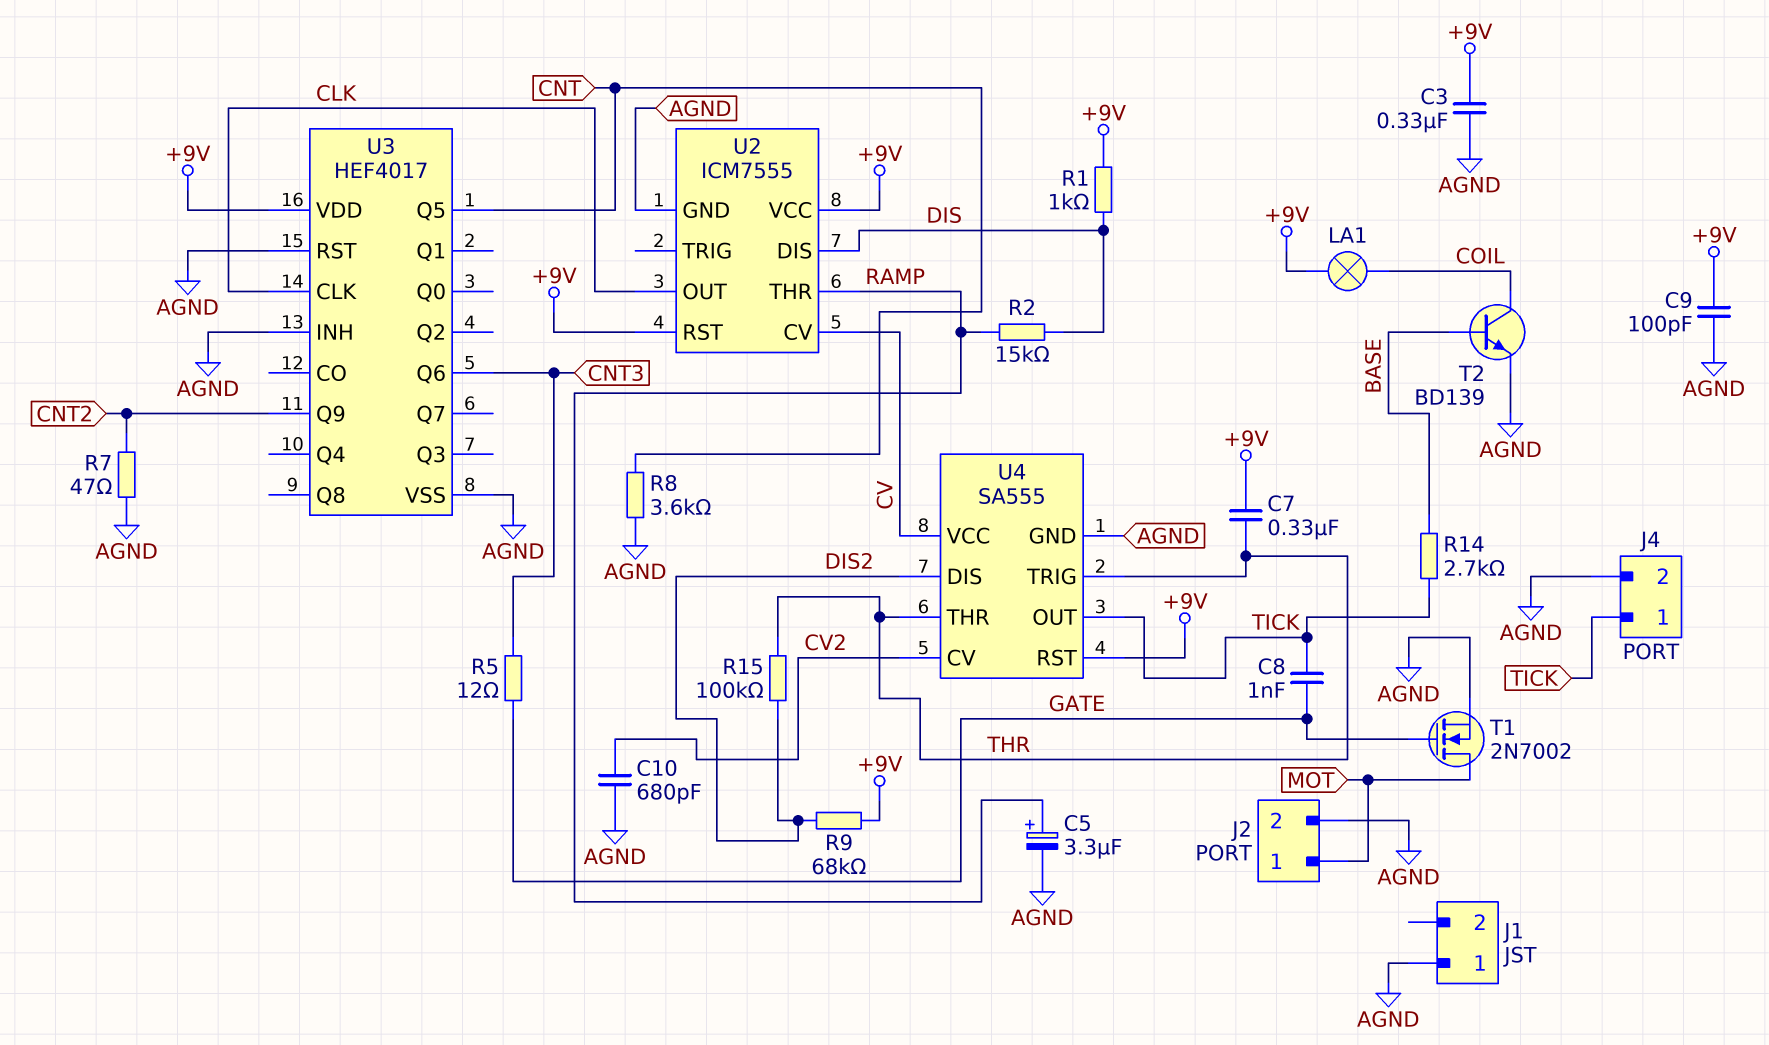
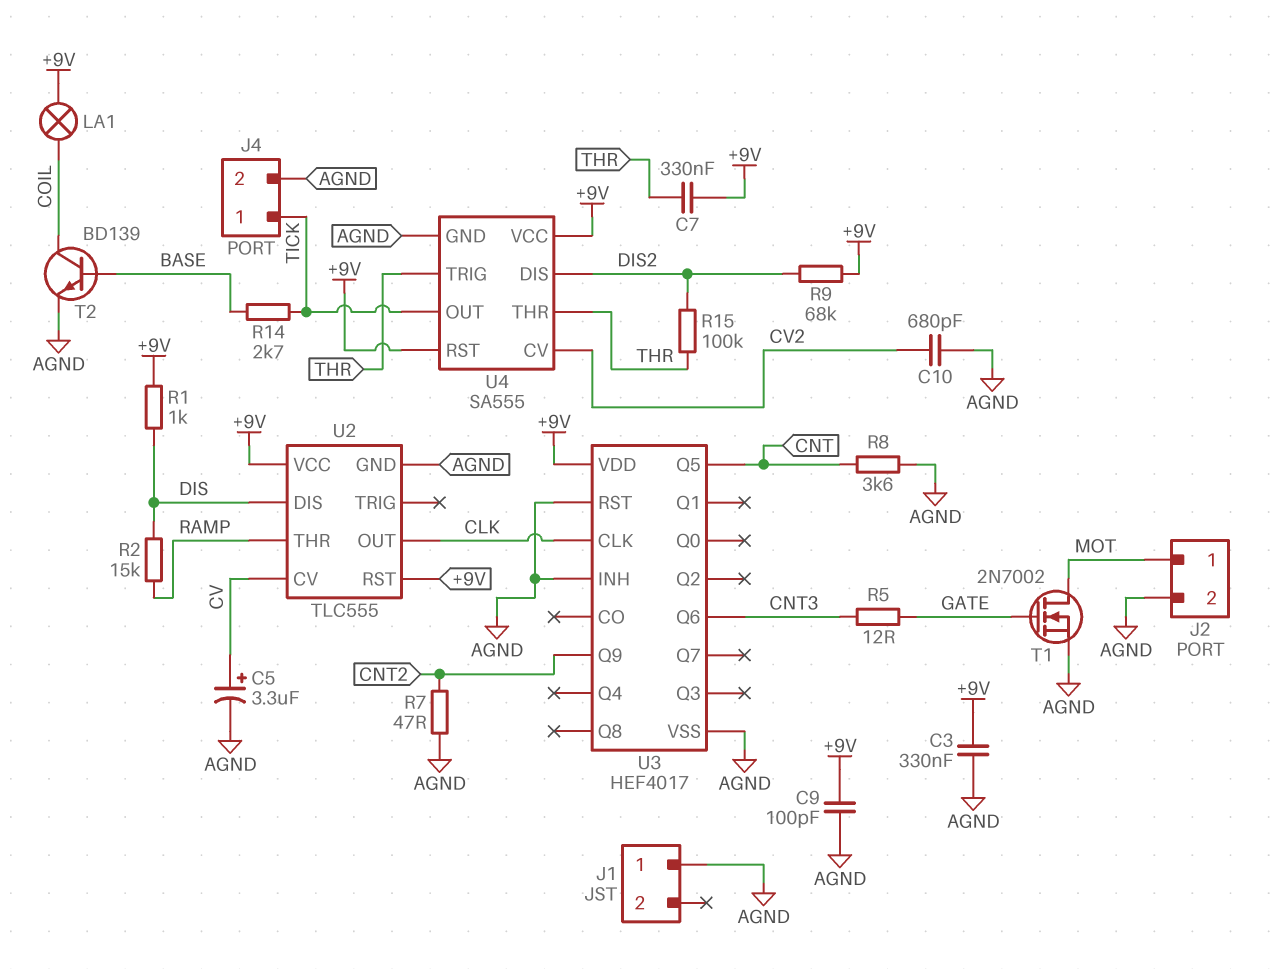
C5: 3.3uF (plus RAMP, minus AGND) -> 3.3uF (plus CV, minus AGND)
C8: 1nF (GATE, TICK) -> none
U2: ICM7555 -> TLC555
U4 pin VCC: CV -> +9V

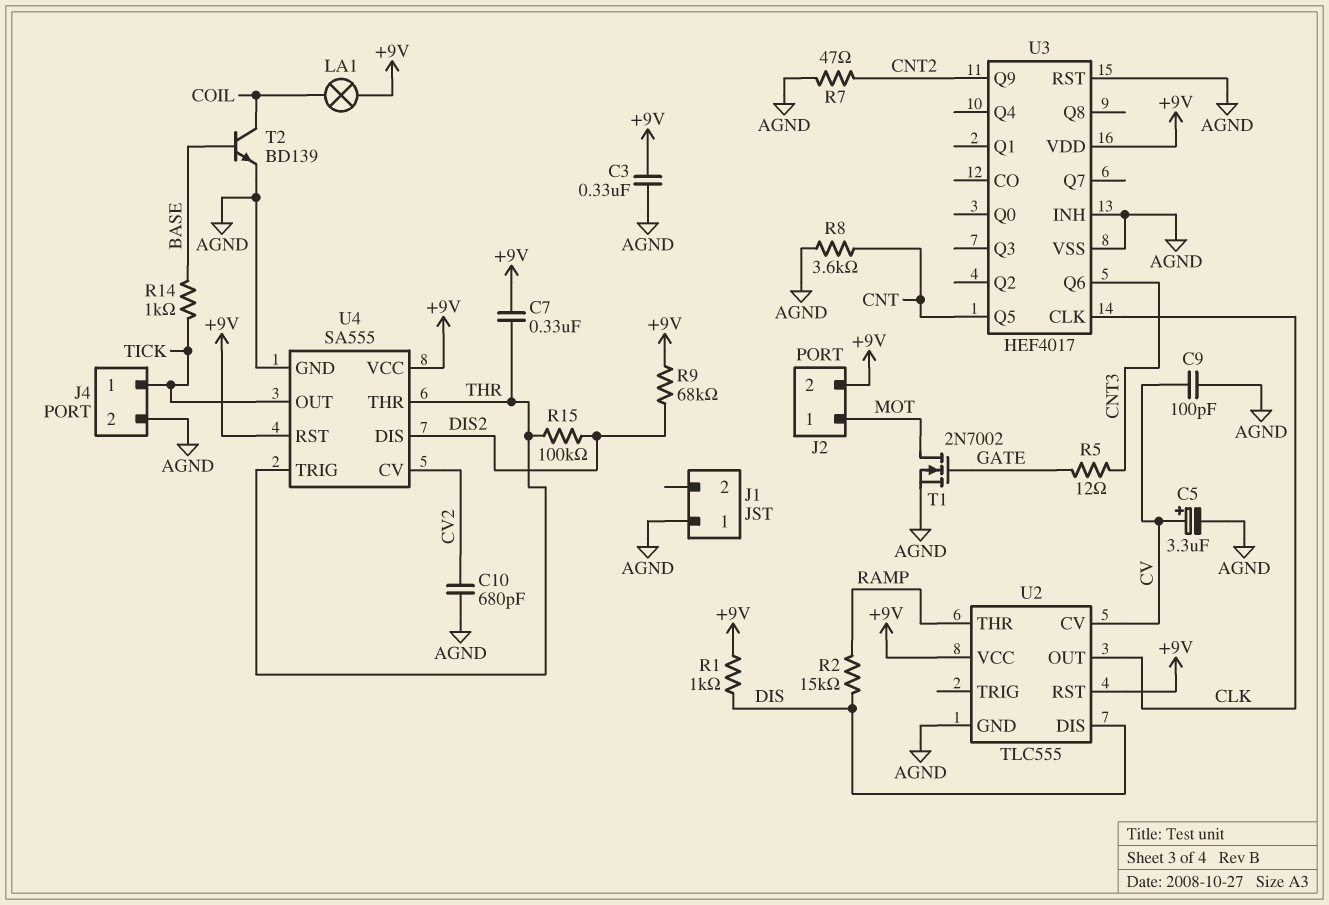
C9: 100pF (+9V, AGND) -> 100pF (AGND, CV)
J2 pin 2: AGND -> +9V
R14: 2.7k (BASE, TICK) -> 1k (BASE, TICK)

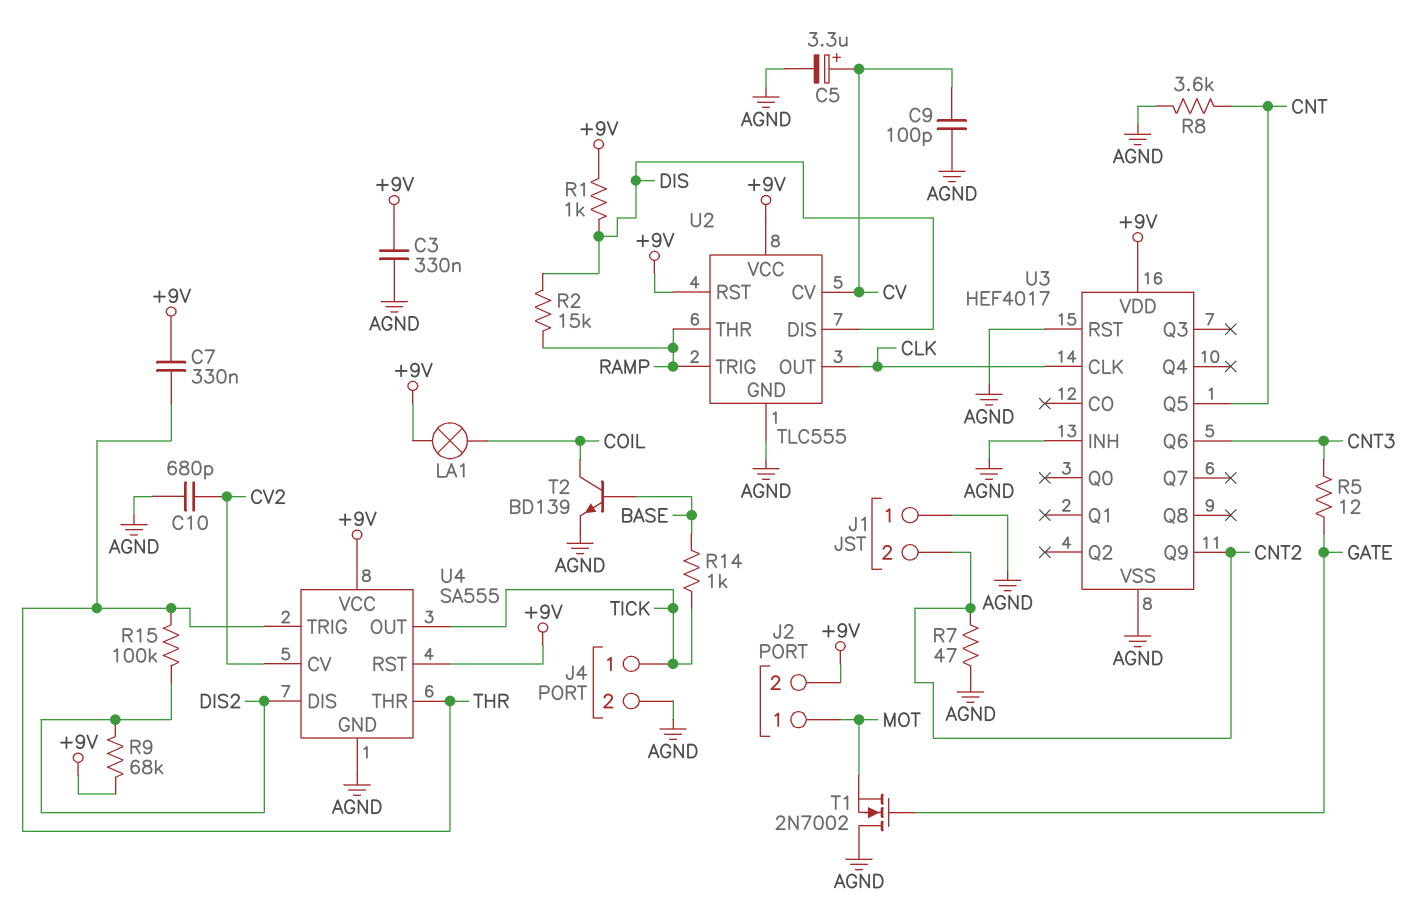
J1 pin 2: none -> CNT2
T1: NMOS 2N7002 (G GATE, D MOT, S AGND) -> NMOS 2N7002 (G GATE, D AGND, S MOT)
U2 pin TRIG: none -> RAMP

